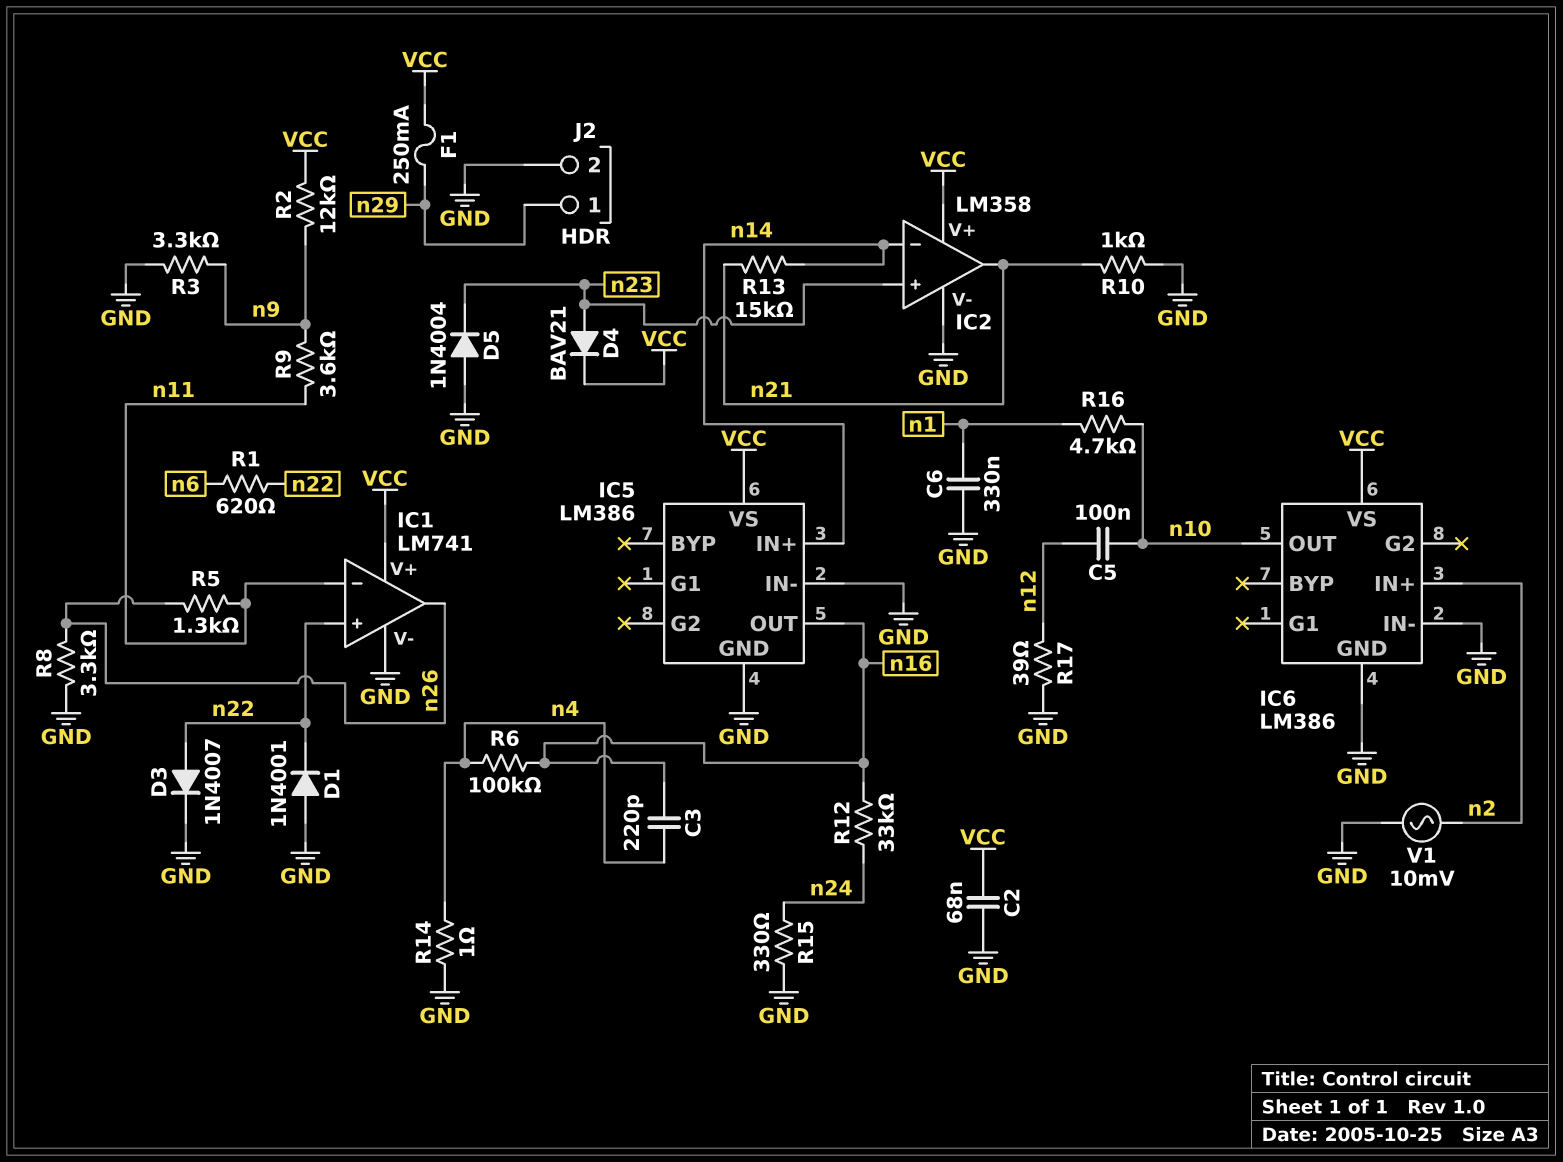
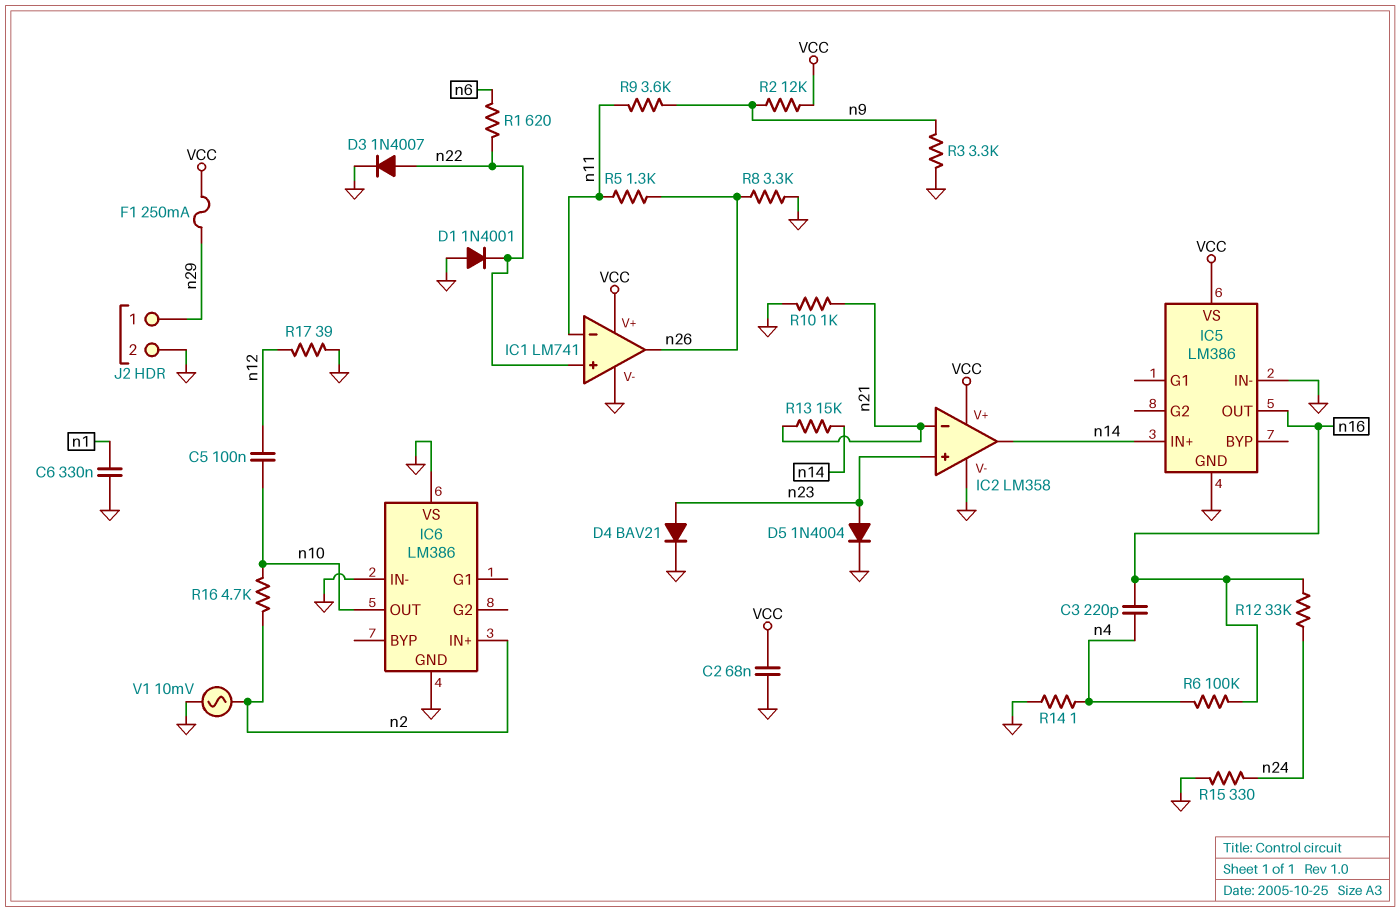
D4: diode BAV21 (A n23, K VCC) -> diode BAV21 (A n23, K GND)
D5: diode 1N4004 (A GND, K n23) -> diode 1N4004 (A n23, K GND)
IC2 pin in-: n14 -> n21
IC2 pin out: n21 -> n14
IC6 pin VS: VCC -> GND
R16: 4.7k (n1, n10) -> 4.7k (n2, n10)

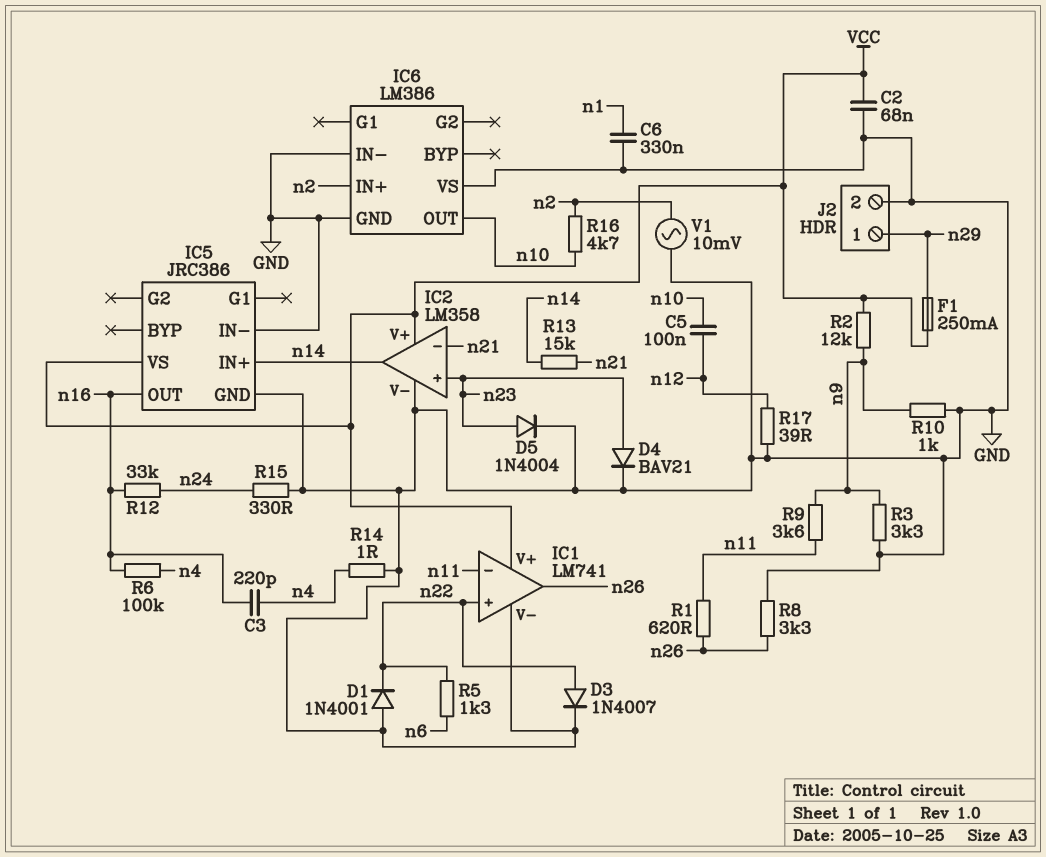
IC5: LM386 -> JRC386
R1: 620 (n6, n22) -> 620 (n11, n26)
R5: 1.3k (n11, n26) -> 1.3k (n6, n22)
R10: 1k (GND, n21) -> 1k (GND, n9)

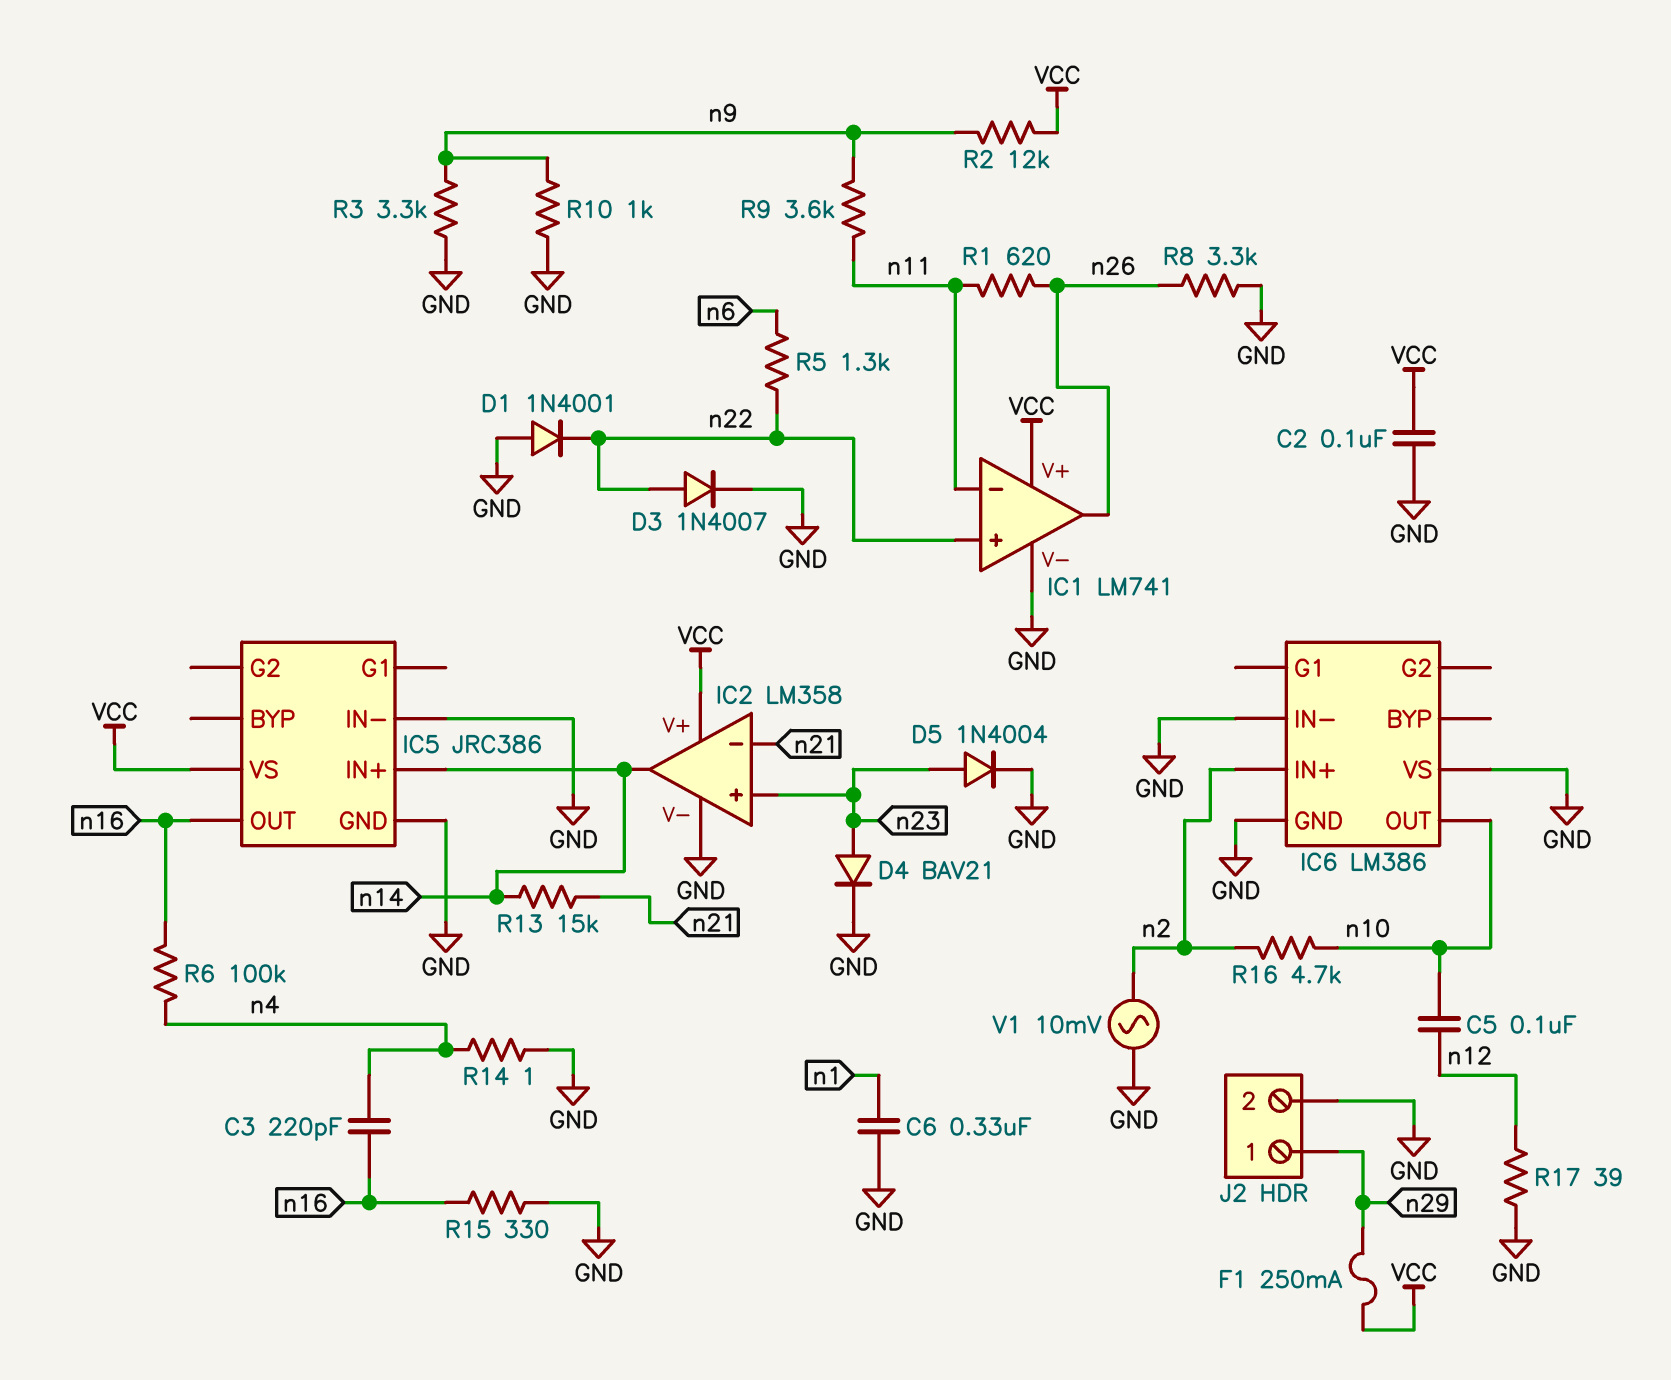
C2: 68nF (GND, VCC) -> 100nF (GND, VCC)
R12: 33k (n16, n24) -> none
R15: 330 (GND, n24) -> 330 (GND, n16)

